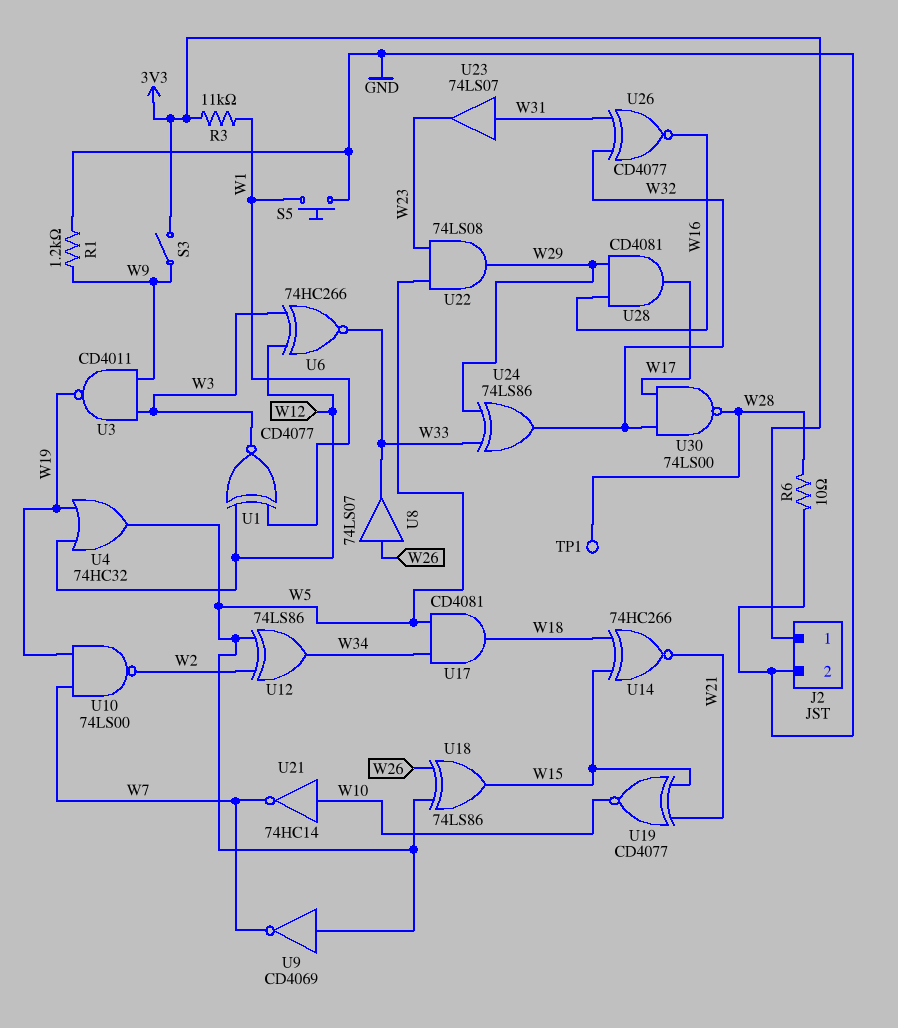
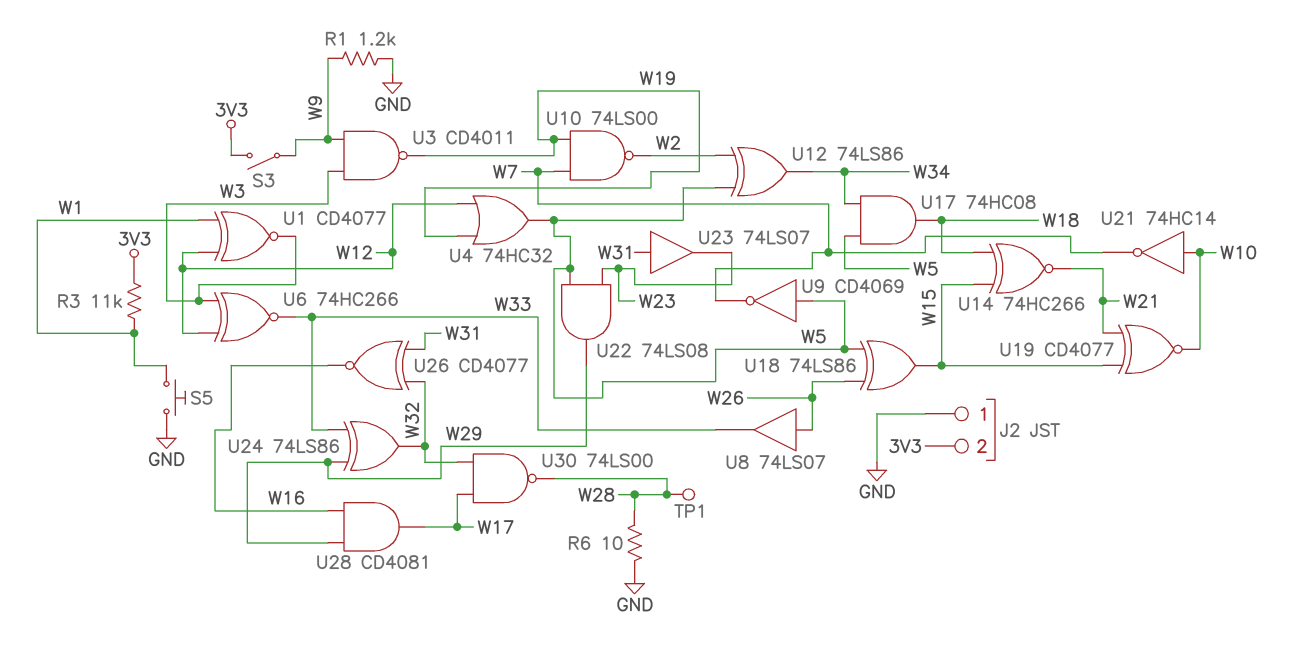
J2 pin 1: 3V3 -> GND
J2 pin 2: GND -> 3V3
U17: AND CD4081 (in W5, in W34, out W18) -> AND 74HC08 (in W5, in W34, out W18)

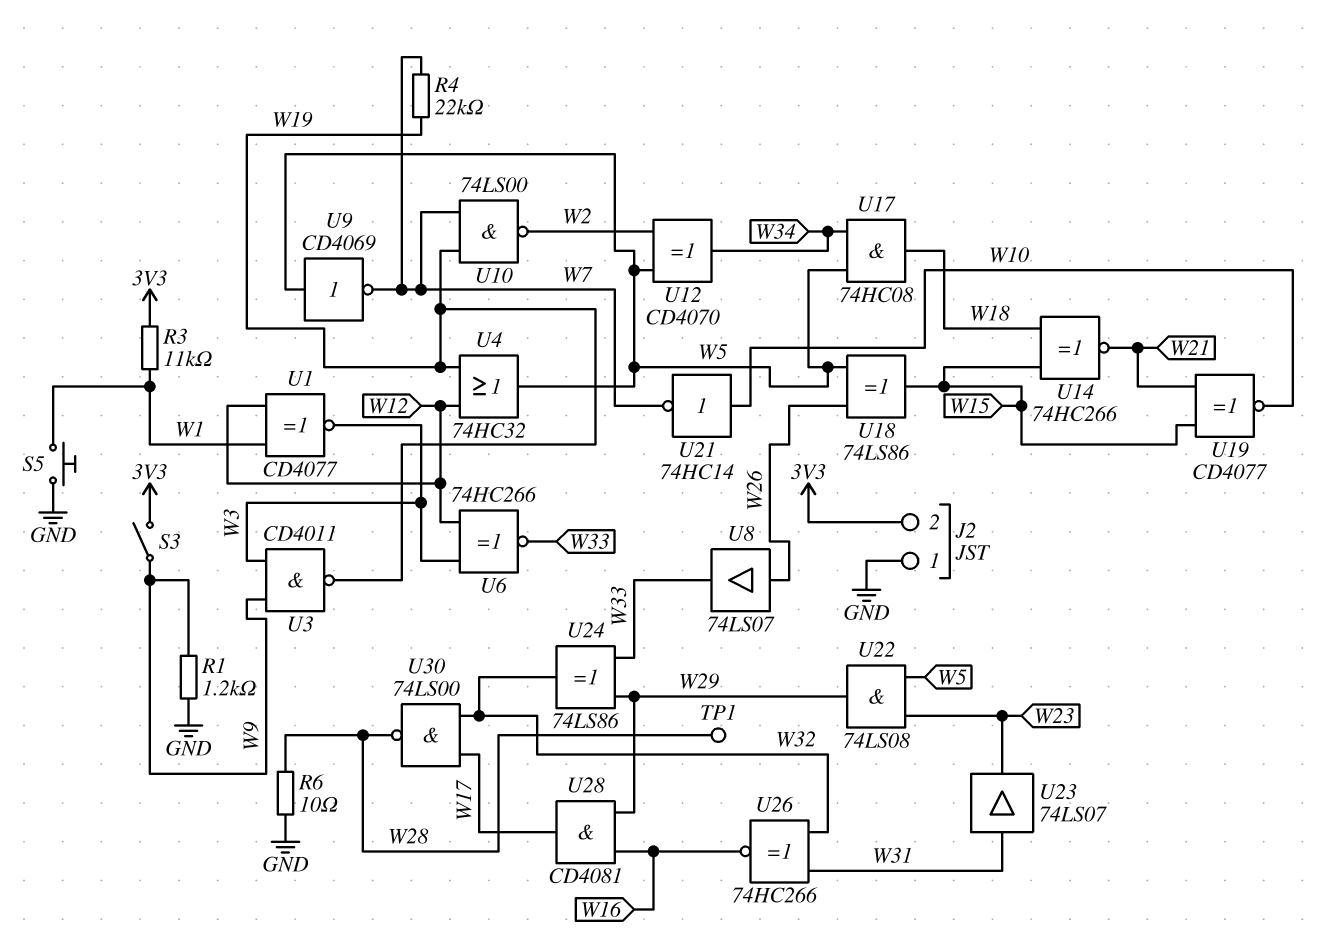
R4: none -> 22k (W7, W19)
U12: XOR 74LS86 (in W2, in W5, out W34) -> XOR CD4070 (in W2, in W5, out W34)
U26: XNOR CD4077 (in W31, in W32, out W16) -> XNOR 74HC266 (in W31, in W32, out W16)

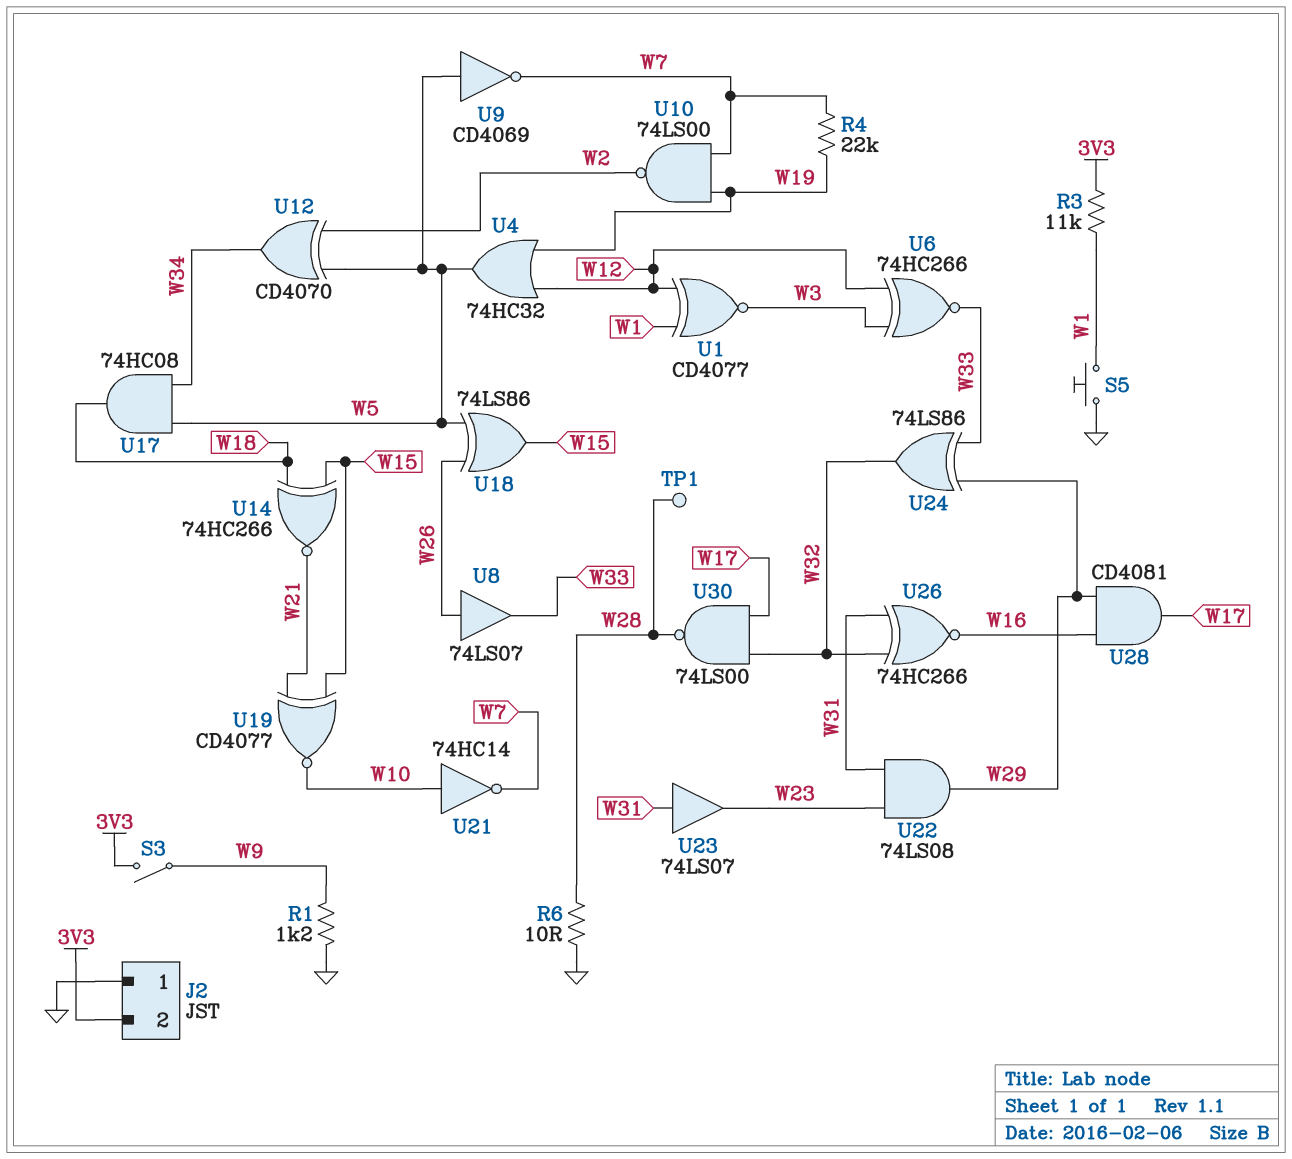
U3: NAND CD4011 (in W3, in W9, out W19) -> none
U22: AND 74LS08 (in W5, in W23, out W29) -> AND 74LS08 (in W23, in W31, out W29)

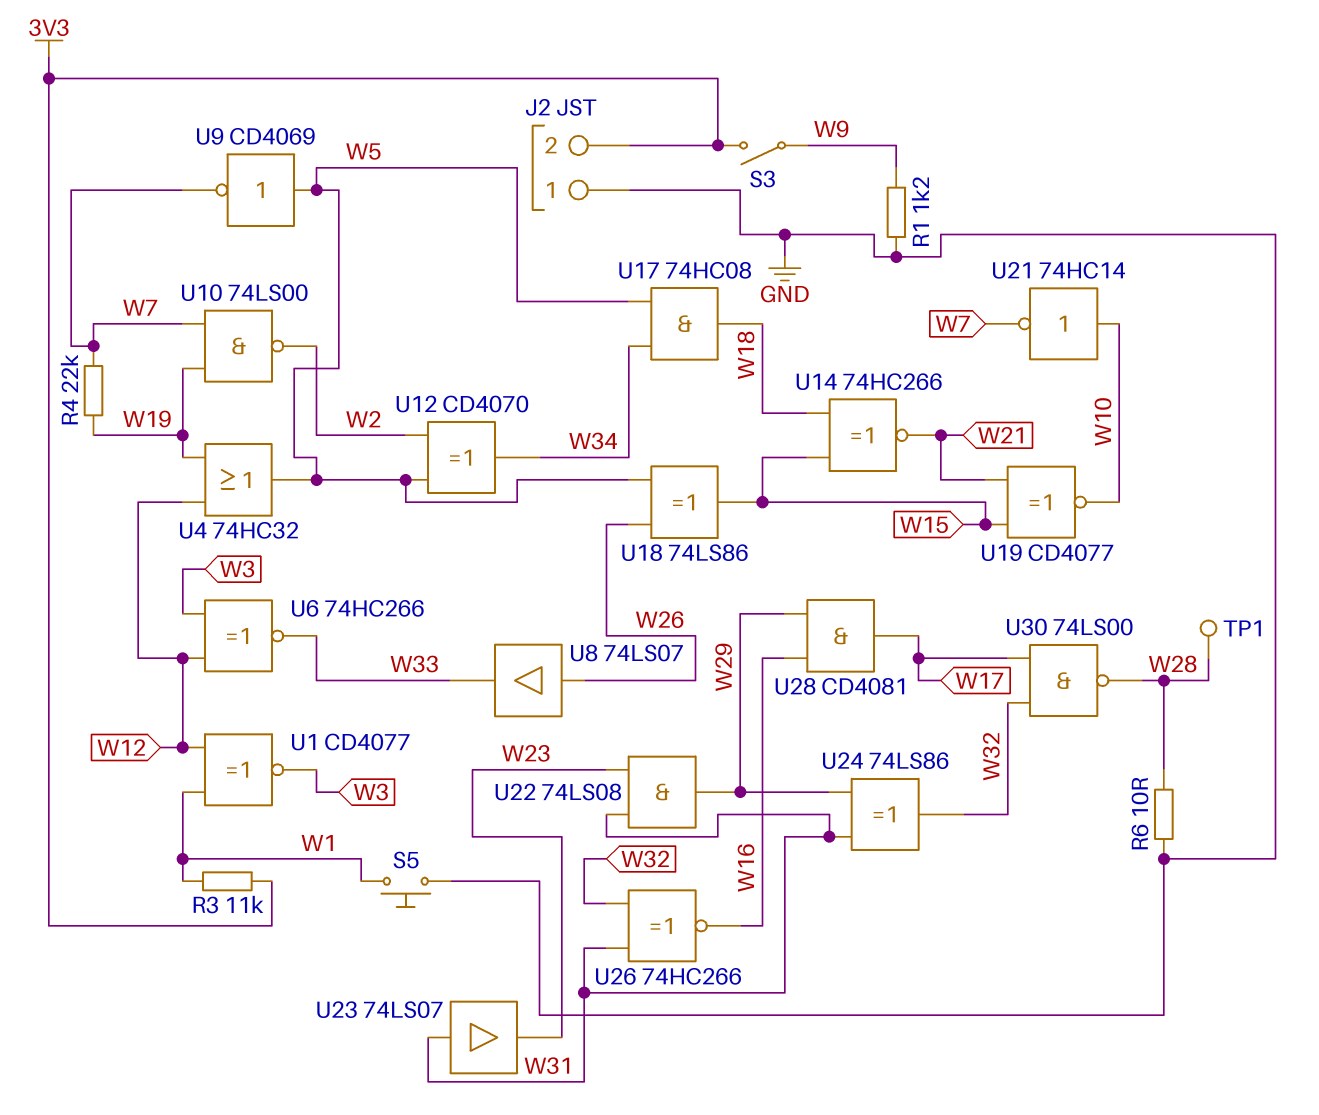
U24: XOR 74LS86 (in W29, in W33, out W32) -> XOR 74LS86 (in W29, in W31, out W32)

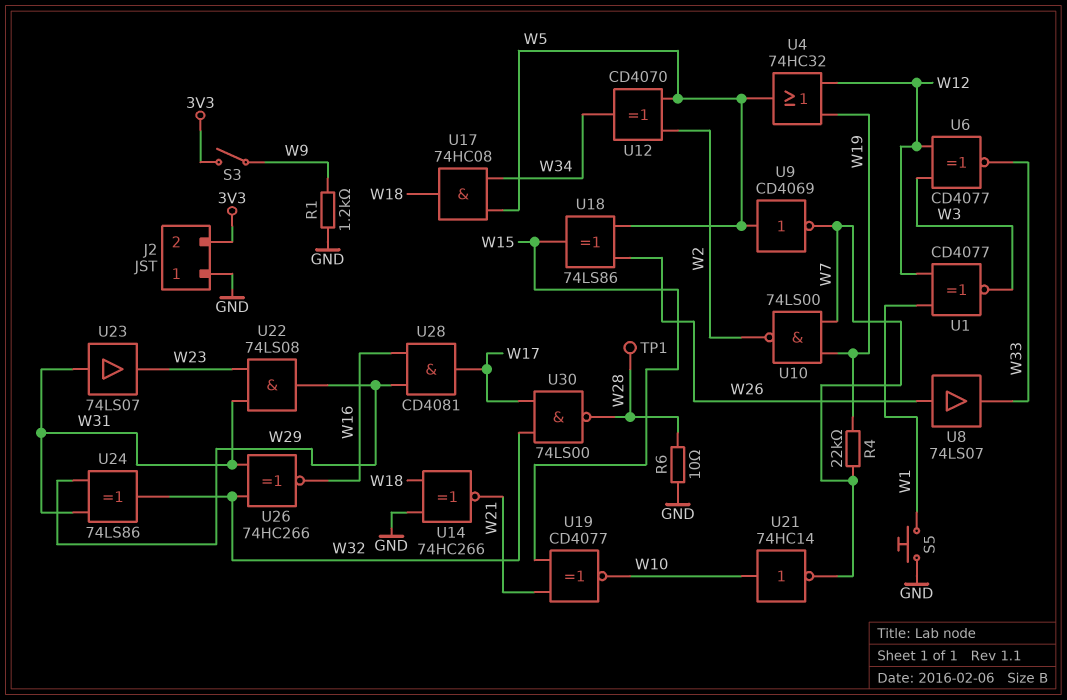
R3: 11k (3V3, W1) -> none
U6: XNOR 74HC266 (in W3, in W12, out W33) -> XNOR CD4077 (in W3, in W12, out W33)
U14: XNOR 74HC266 (in W15, in W18, out W21) -> XNOR 74HC266 (in GND, in W18, out W21)

